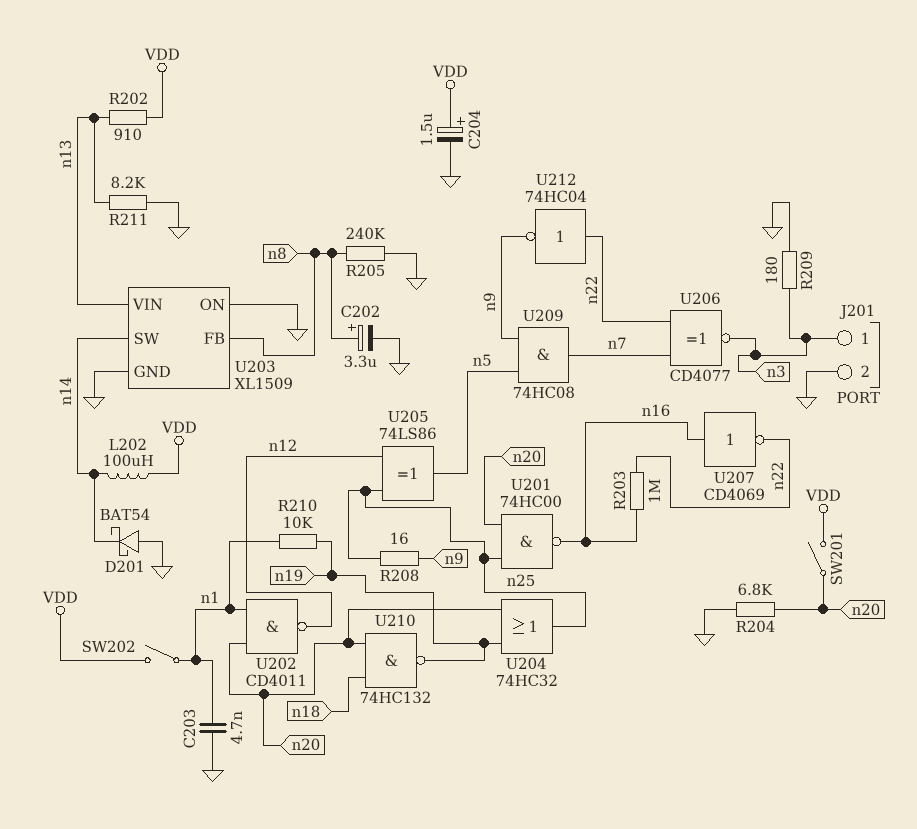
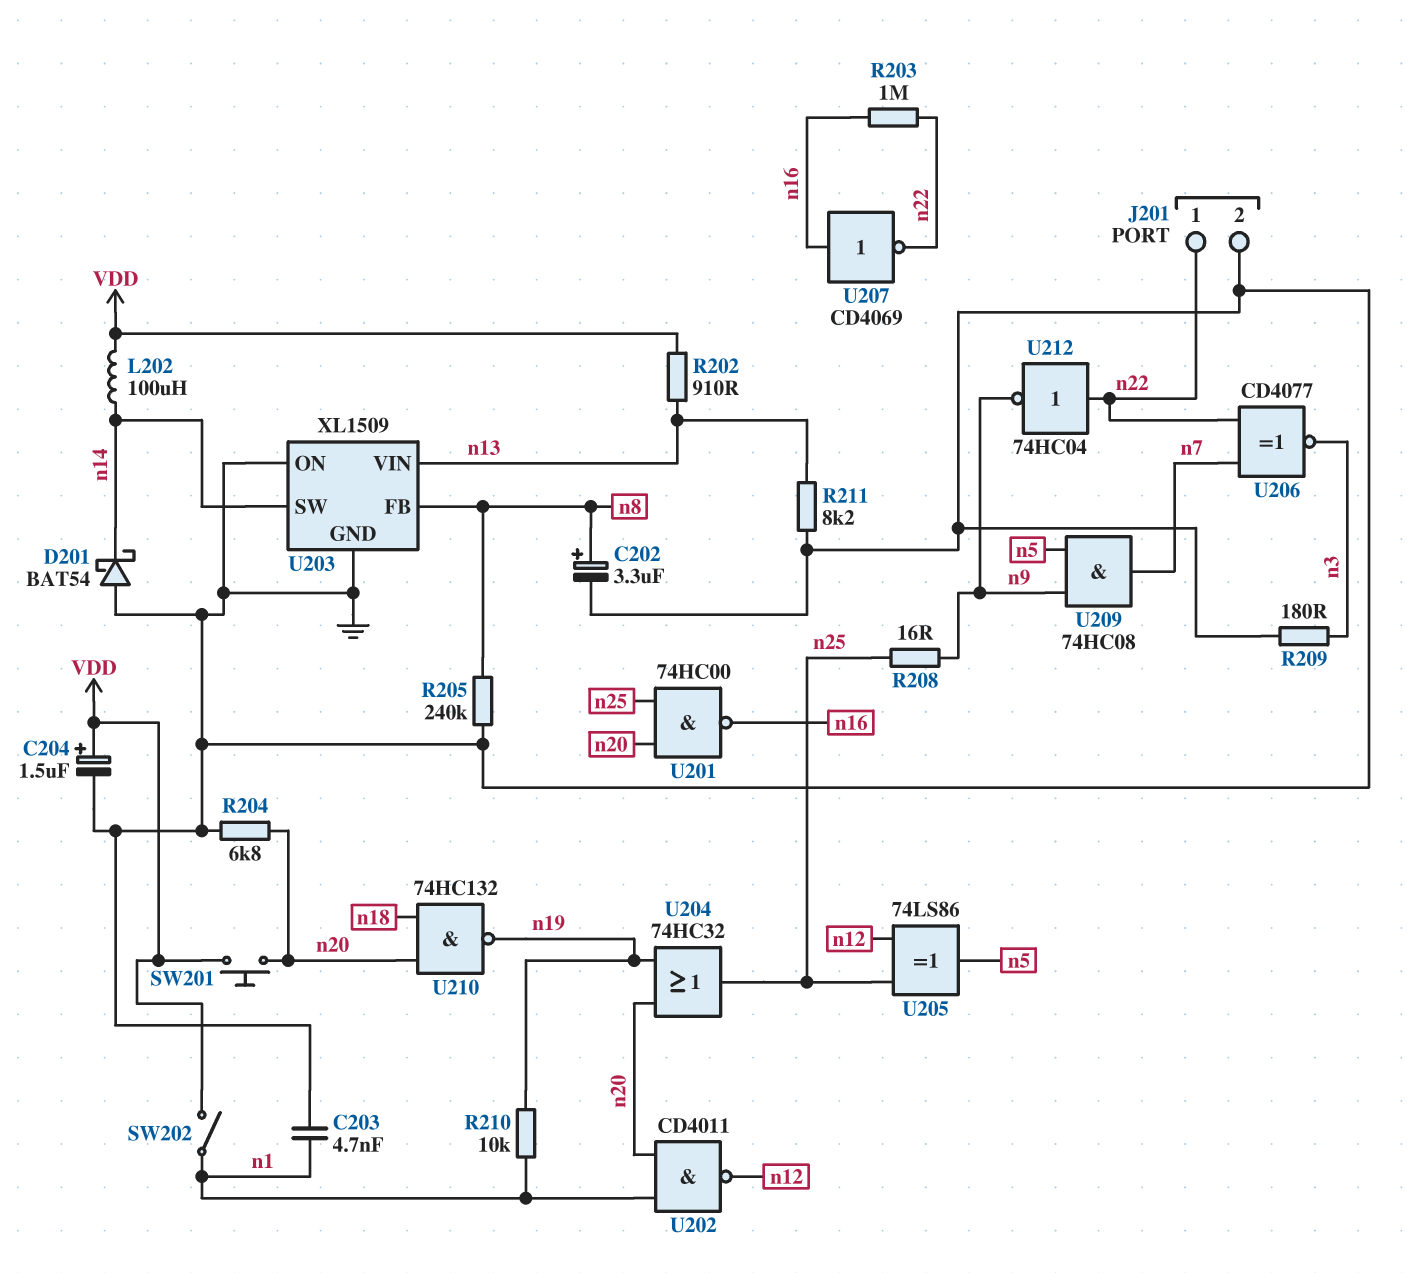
J201 pin 1: n3 -> n22
SW201: switch (VDD, n20) -> button (VDD, n20)

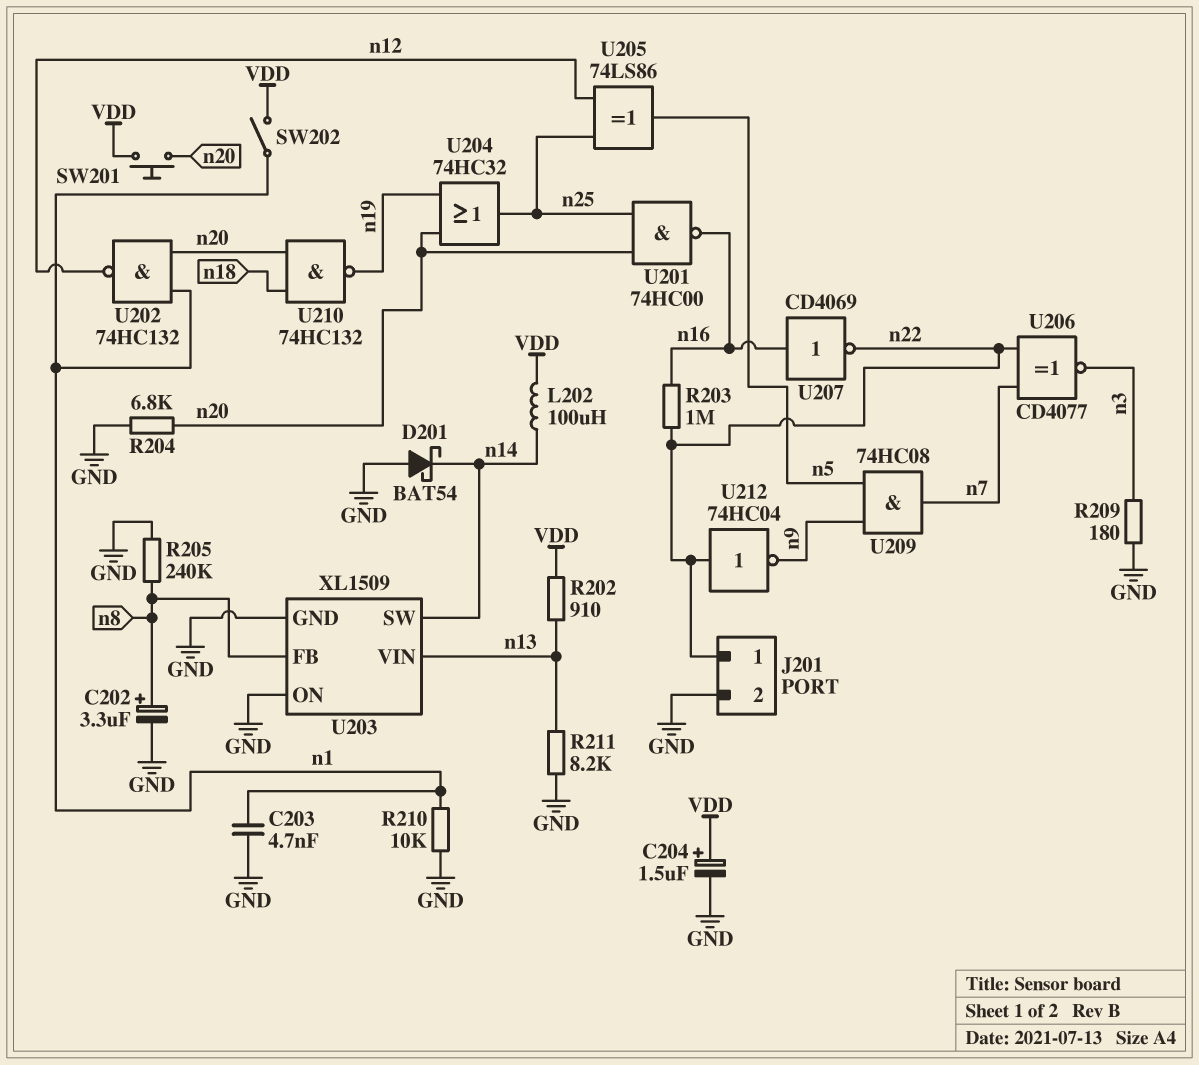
R208: 16 (n9, n25) -> none
R210: 10k (n1, n19) -> 10k (GND, n1)
U202: NAND CD4011 (in n1, in n20, out n12) -> NAND 74HC132 (in n1, in n20, out n12)

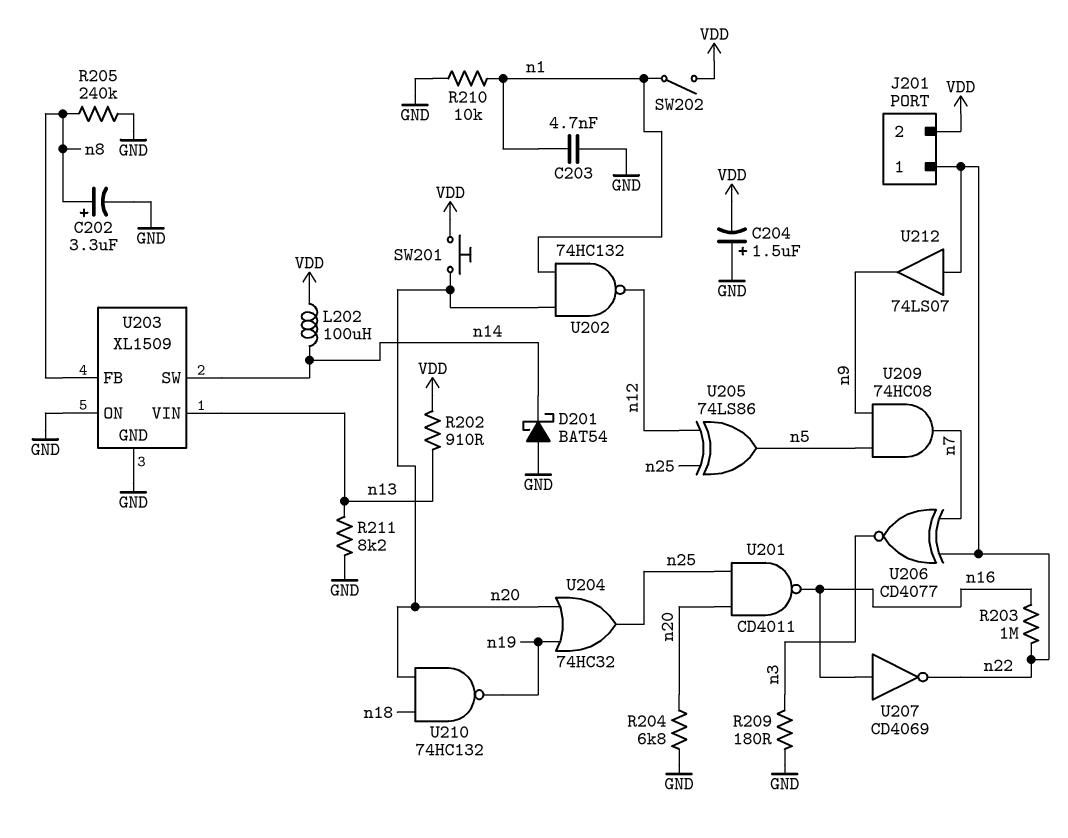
C204: 1.5uF (plus VDD, minus GND) -> 1.5uF (plus GND, minus VDD)
J201 pin 2: GND -> VDD
U201: NAND 74HC00 (in n20, in n25, out n16) -> NAND CD4011 (in n20, in n25, out n16)
U212: NOT 74HC04 (in n22, out n9) -> buffer 74LS07 (in n22, out n9)

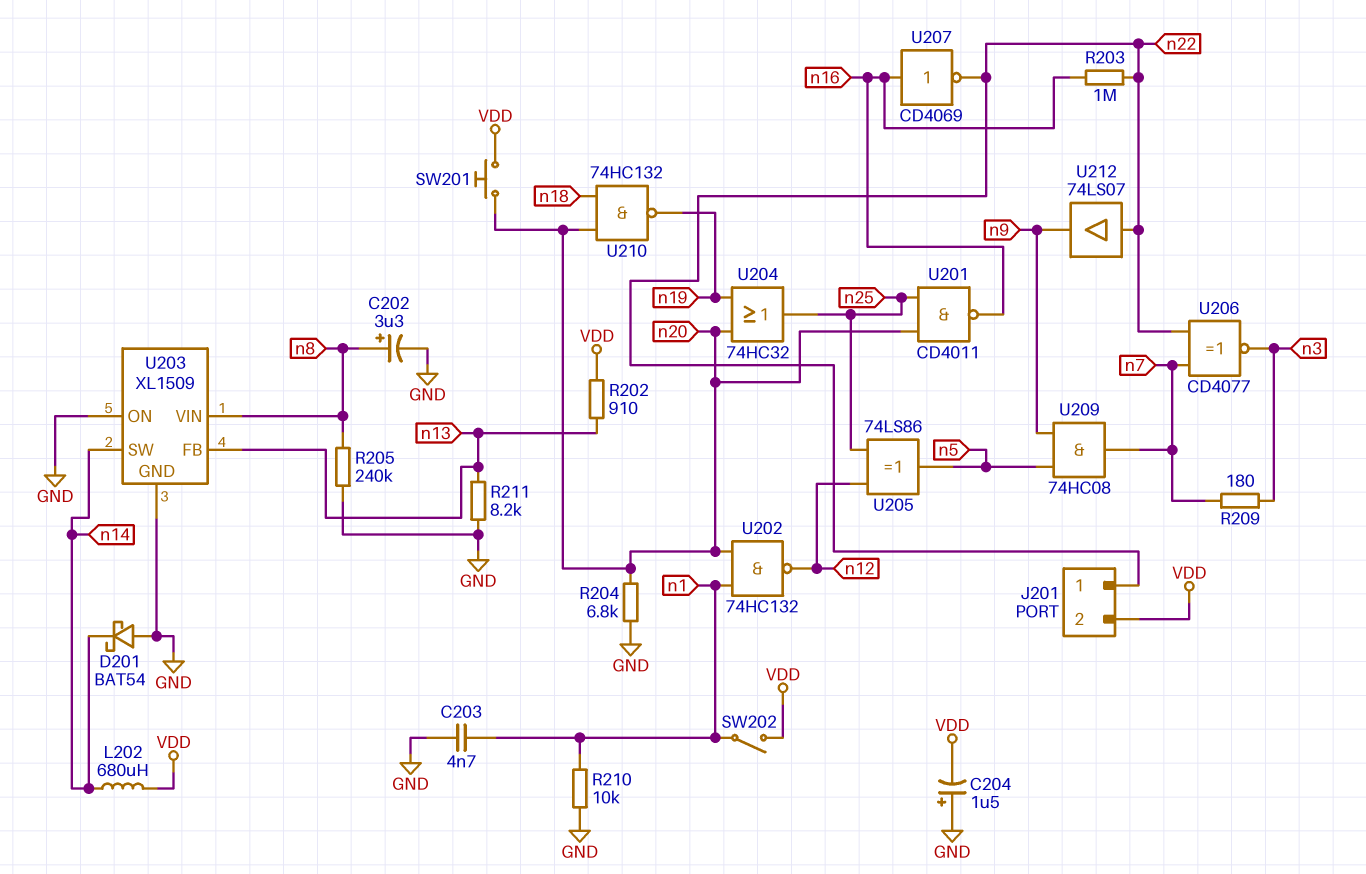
L202: 100uH (VDD, n14) -> 680uH (VDD, n14)
R209: 180 (GND, n3) -> 180 (n3, n7)
U203 pin FB: n8 -> n13
U203 pin VIN: n13 -> n8

